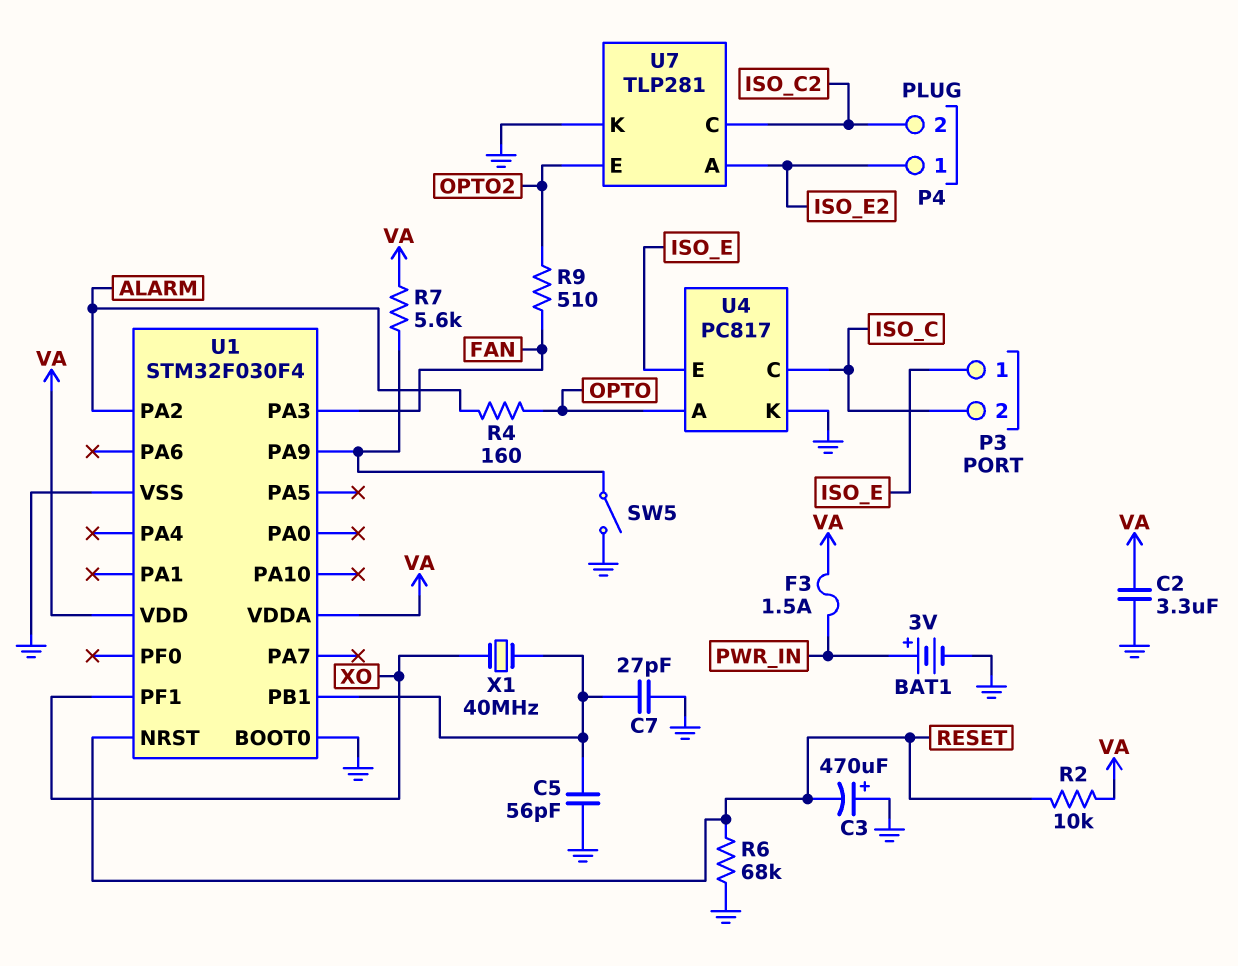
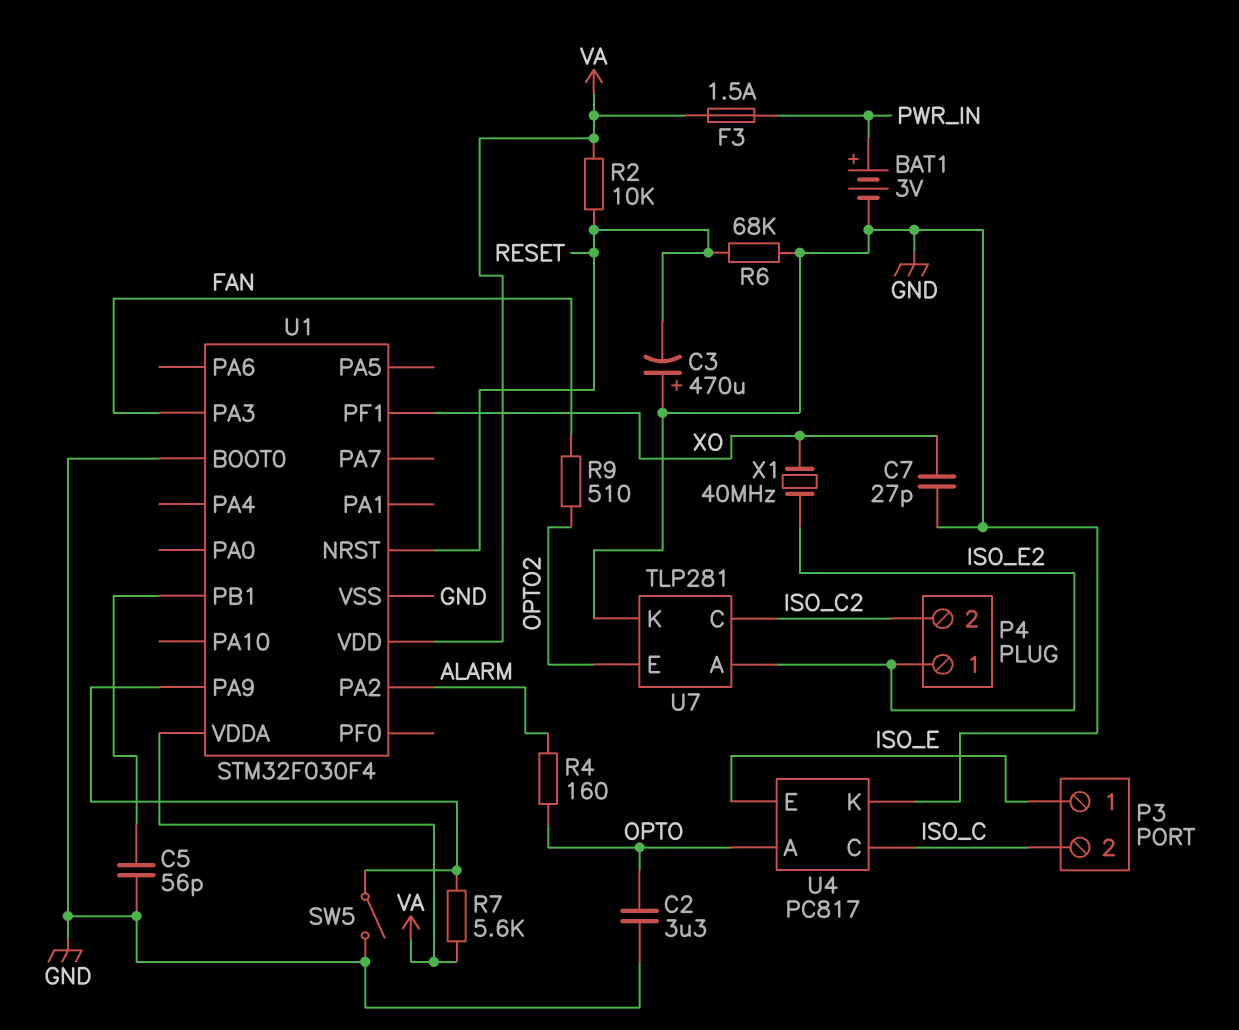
C2: 3.3uF (GND, VA) -> 3.3uF (GND, OPTO)
C7: 27pF (GND, U1/PB1) -> 27pF (GND, XO)
X1: 40MHz (U1/PB1, XO) -> 40MHz (ISO_E2, XO)

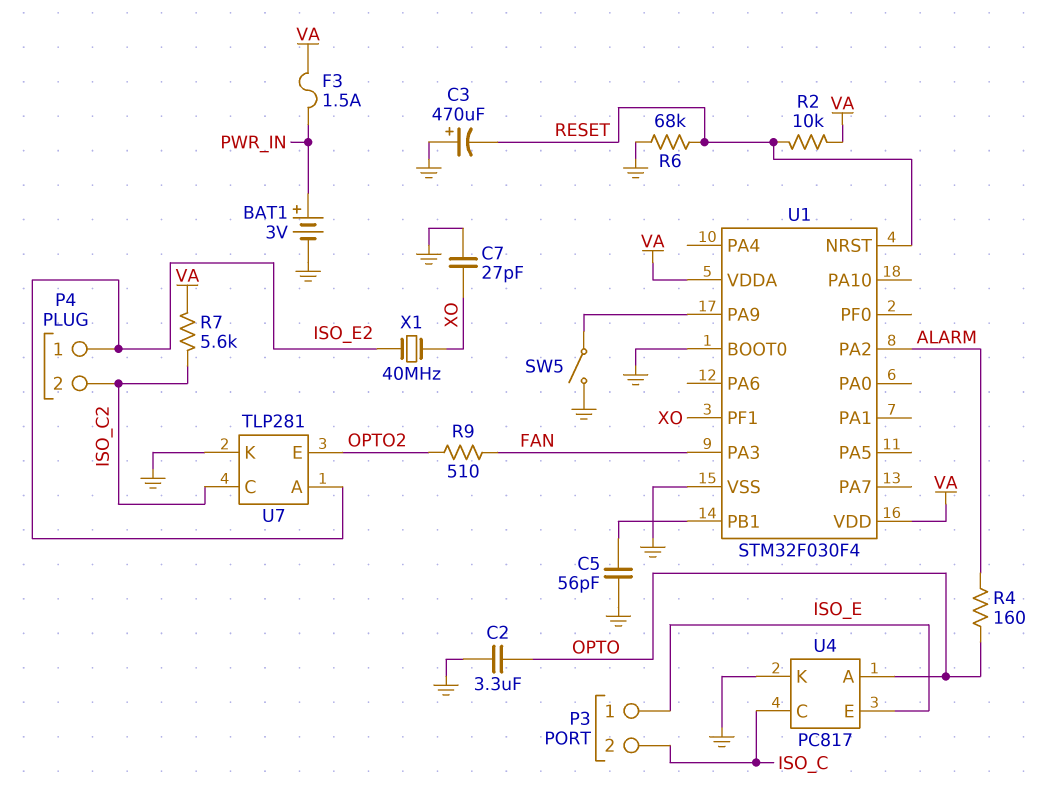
R7: 5.6k (U1/PA9, VA) -> 5.6k (ISO_C2, VA)

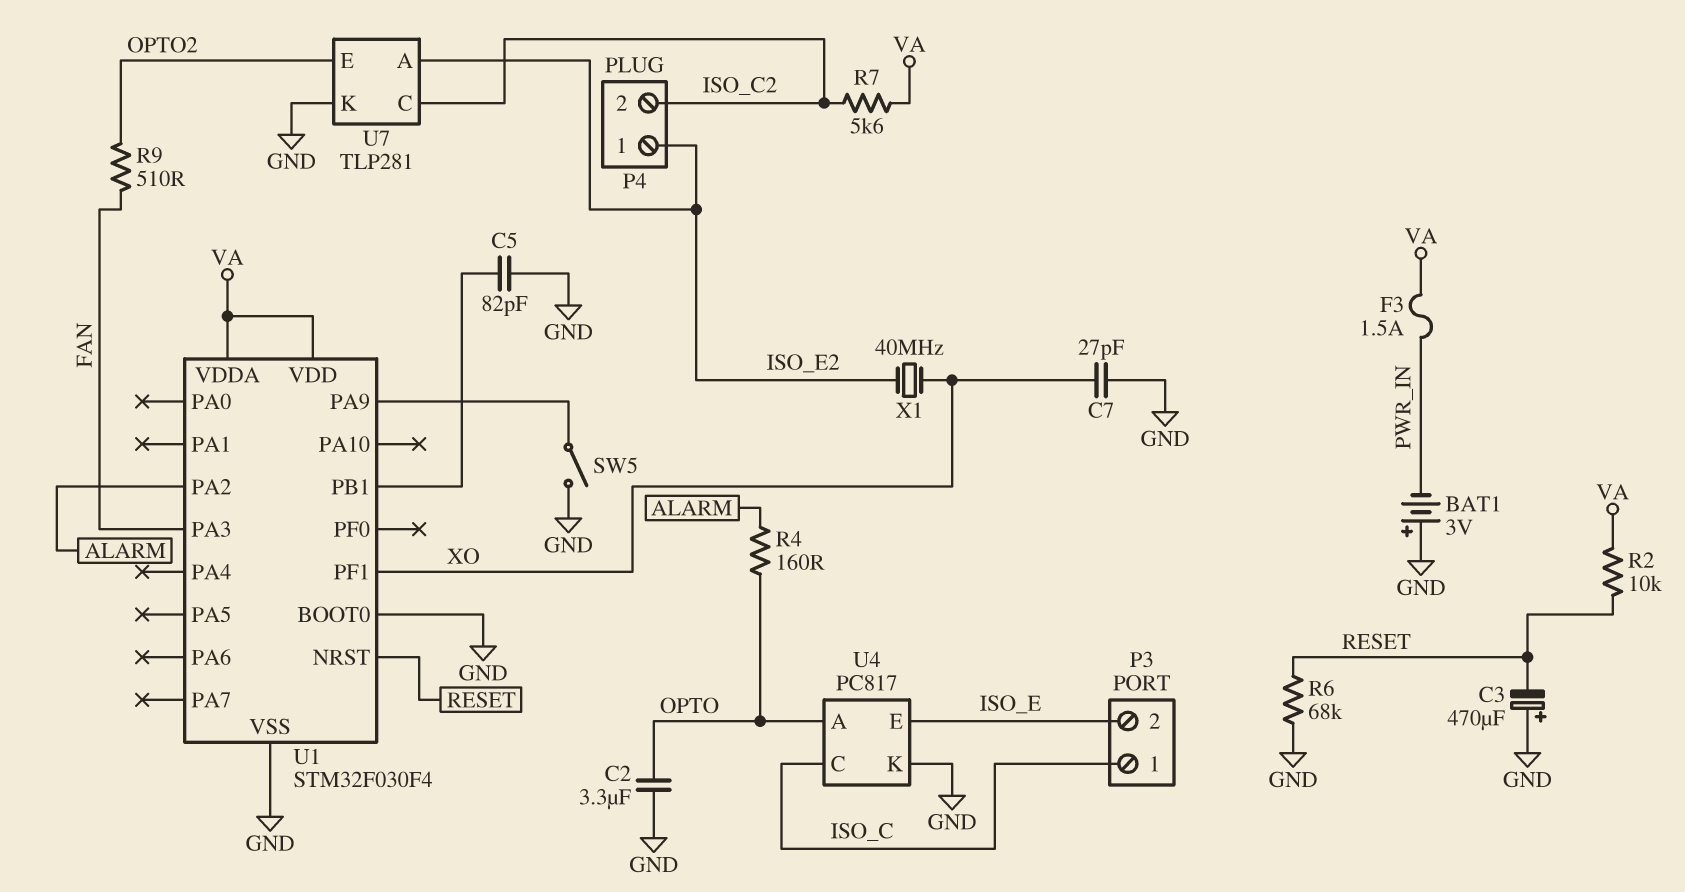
BAT1: 3V (plus PWR_IN, minus GND) -> 3V (plus GND, minus PWR_IN)
C5: 56pF (GND, U1/PB1) -> 82pF (GND, U1/PB1)
P3 pin 1: ISO_E -> ISO_C
P3 pin 2: ISO_C -> ISO_E

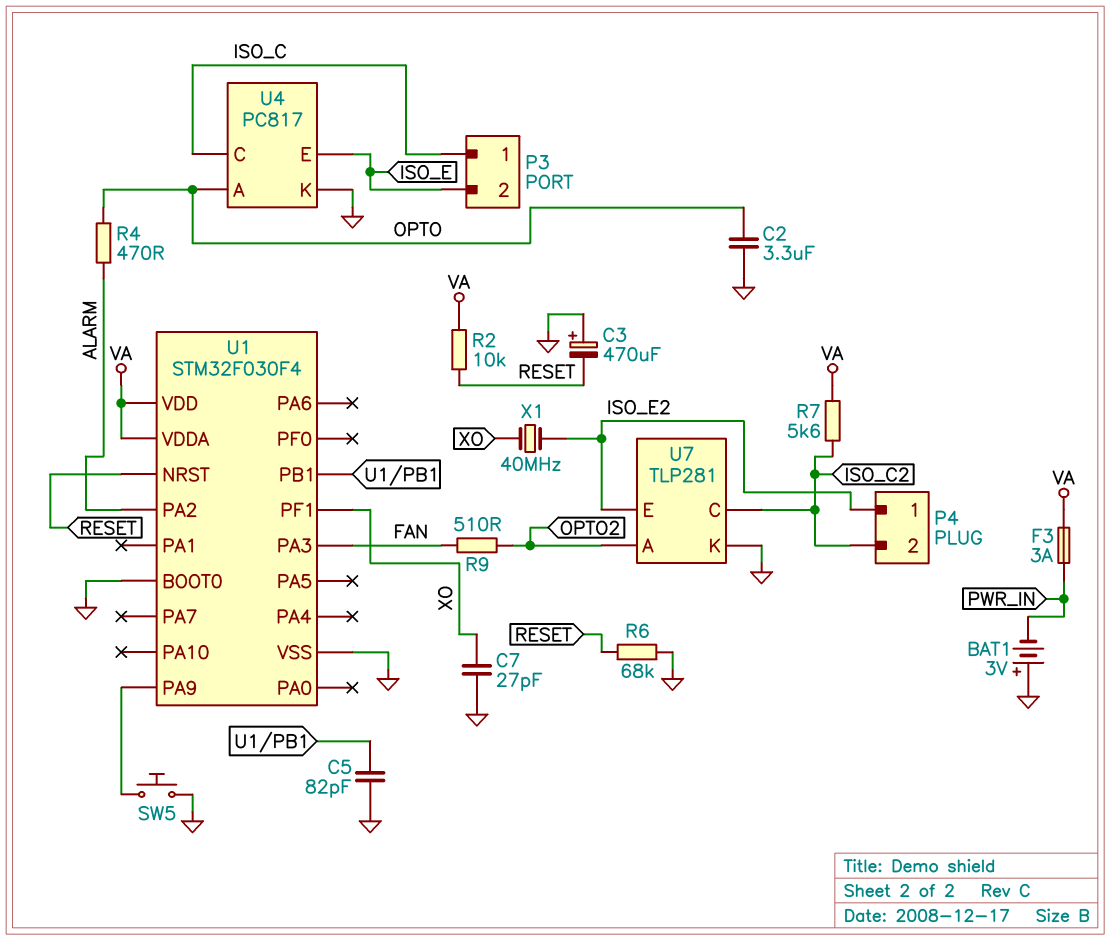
F3: 1.5A (PWR_IN, VA) -> 3A (PWR_IN, VA)
R4: 160 (ALARM, OPTO) -> 470 (ALARM, OPTO)
SW5: switch (GND, U1/PA9) -> button (GND, U1/PA9)
U7 pin A: ISO_E2 -> OPTO2
U7 pin E: OPTO2 -> ISO_E2

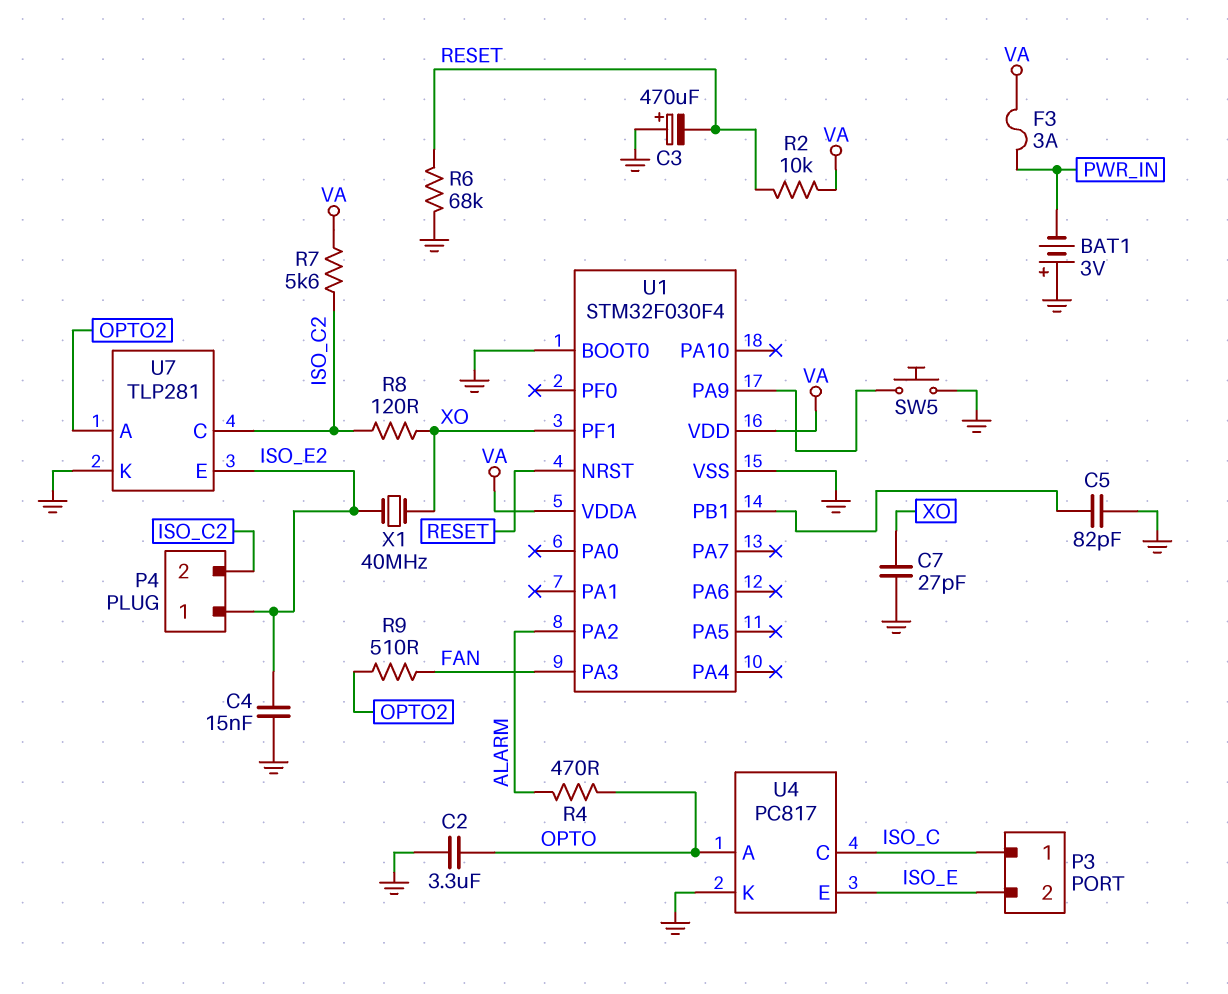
C4: none -> 15nF (GND, ISO_E2)
R8: none -> 120 (ISO_C2, XO)

